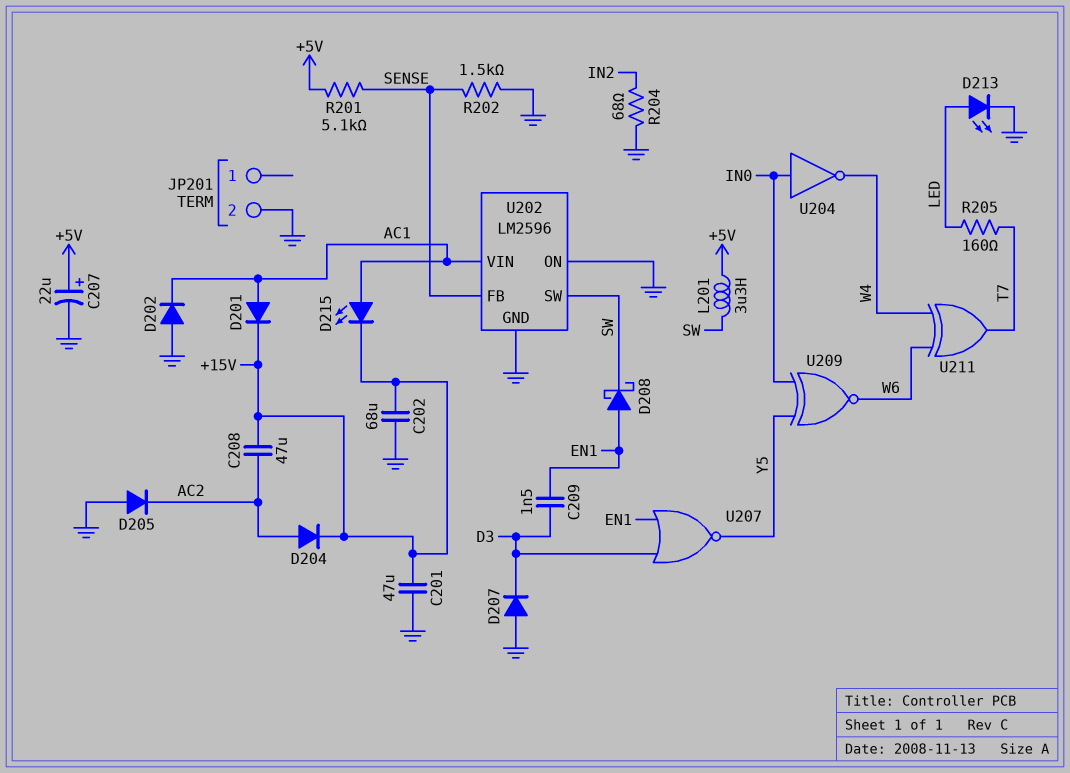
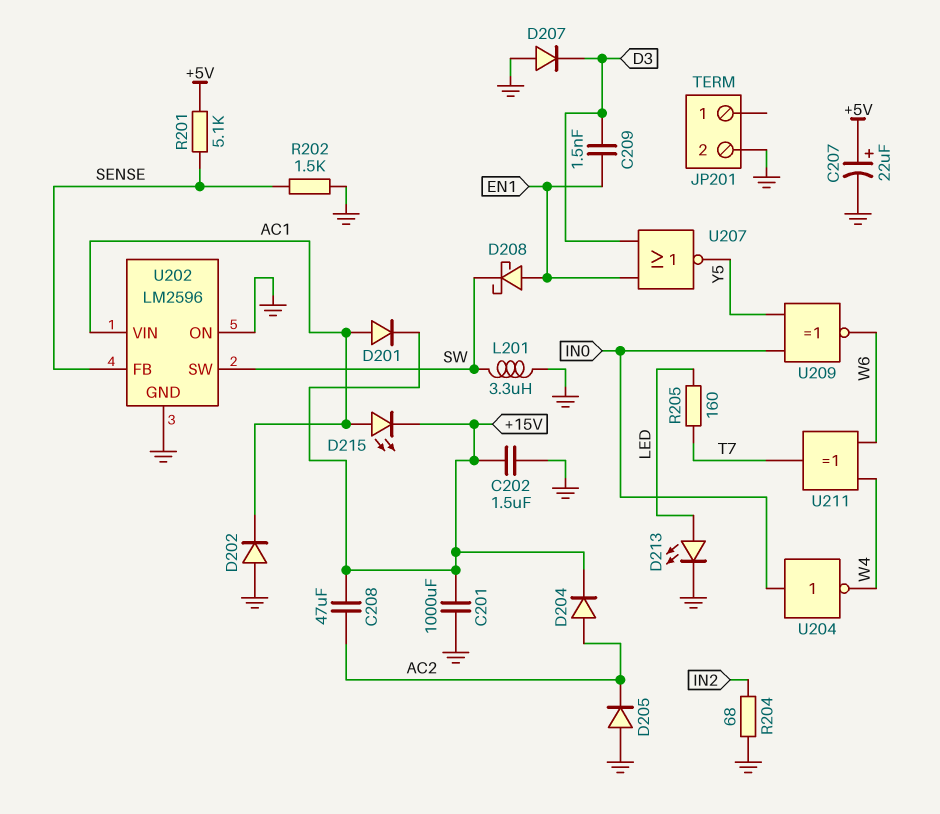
C201: 47uF (+15V, GND) -> 1000uF (+15V, GND)
C202: 68uF (+15V, GND) -> 1.5uF (+15V, GND)
L201: 3.3uH (+5V, SW) -> 3.3uH (GND, SW)

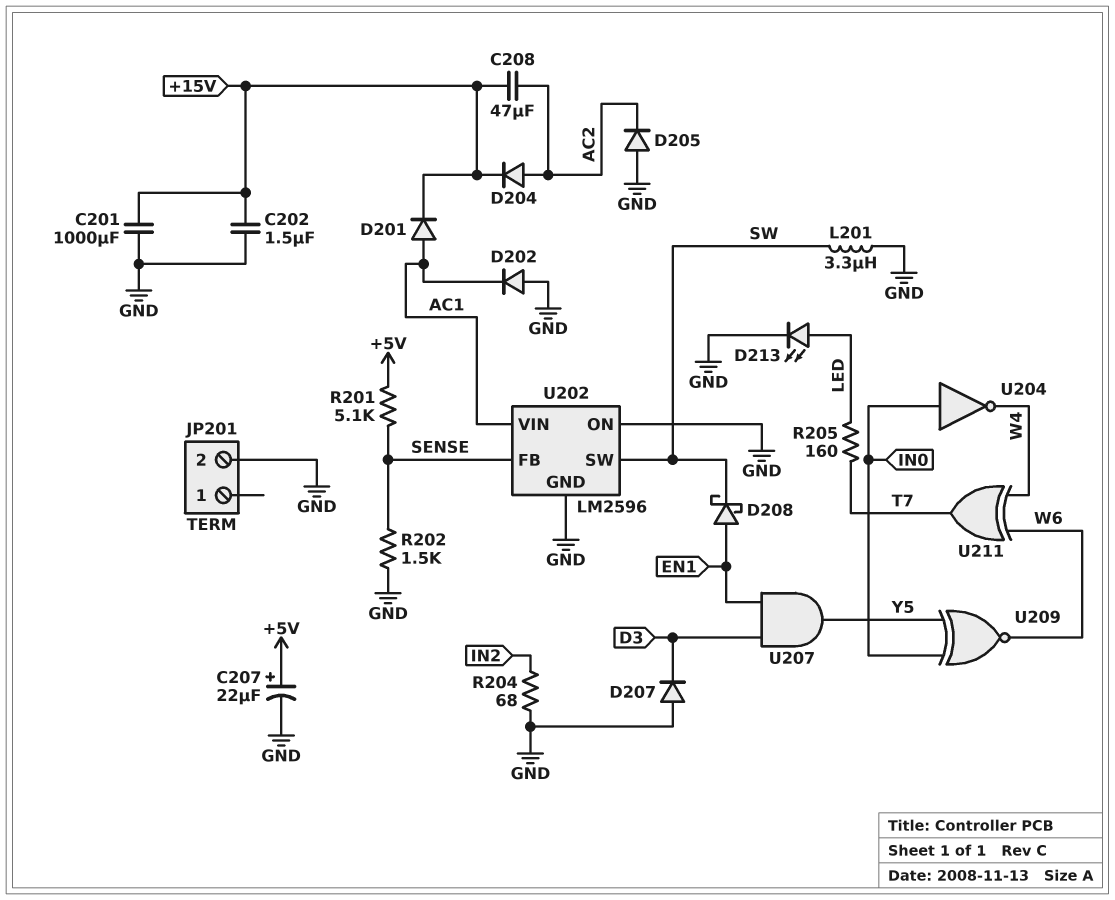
C209: 1.5nF (D3, EN1) -> none
D215: LED (A AC1, K +15V) -> none
U207: NOR (in D3, in EN1, out Y5) -> AND (in D3, in EN1, out Y5)

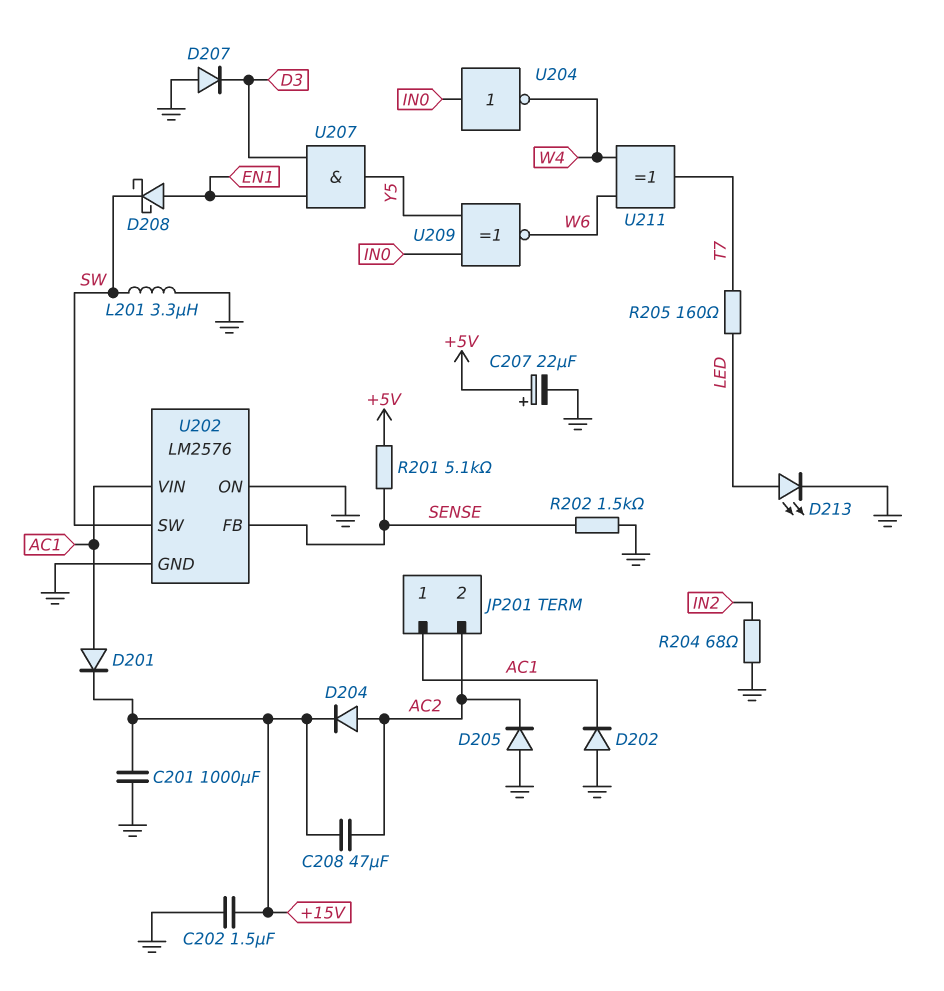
JP201 pin 1: none -> AC1
JP201 pin 2: GND -> AC2
U202: LM2596 -> LM2576

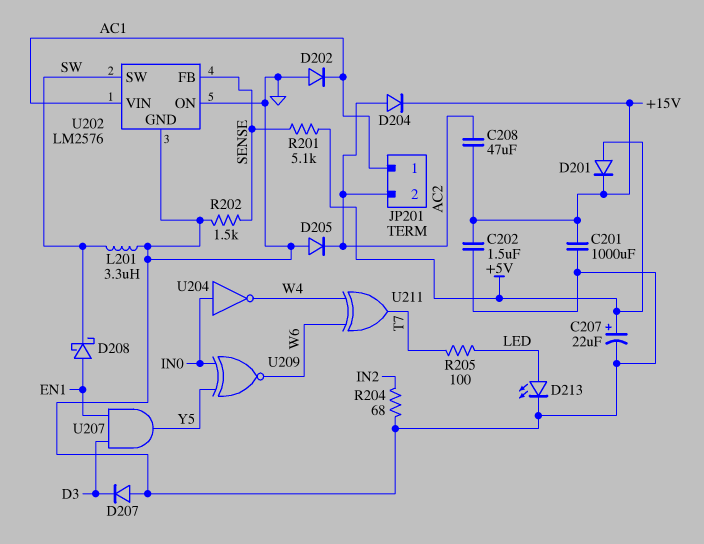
D201: diode (A AC1, K +15V) -> diode (A +5V, K +15V)
R205: 160 (LED, T7) -> 100 (LED, T7)

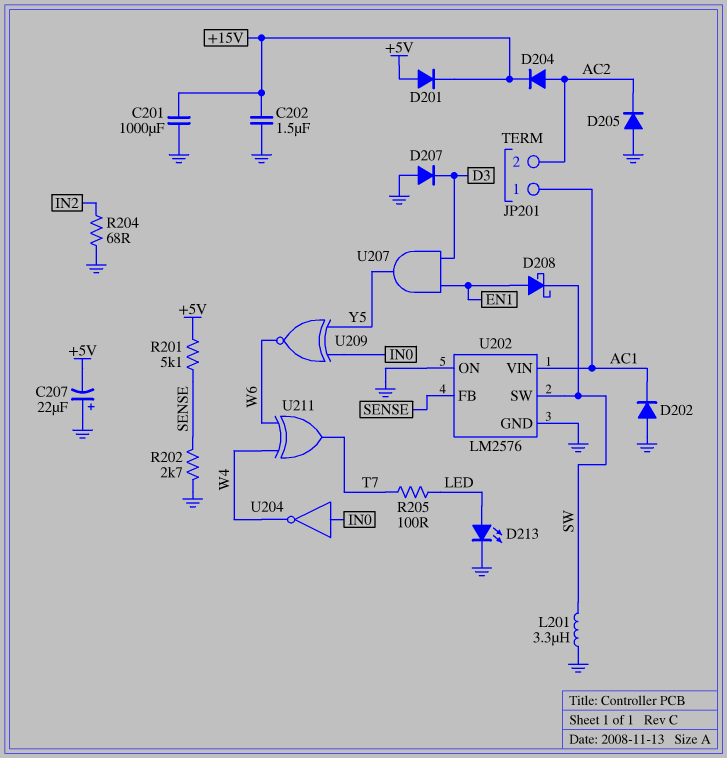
C207: 22uF (plus +5V, minus GND) -> 22uF (plus GND, minus +5V)
C208: 47uF (+15V, AC2) -> none
R202: 1.5k (GND, SENSE) -> 2.7k (GND, SENSE)

